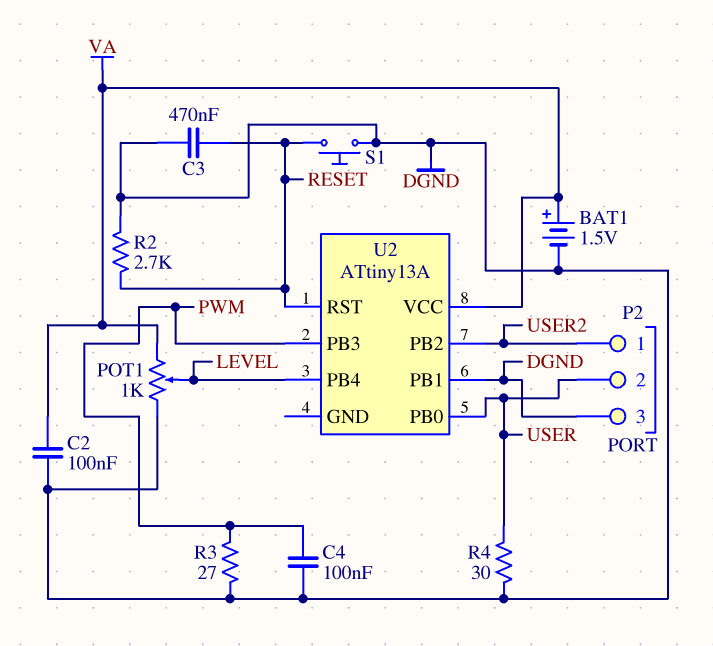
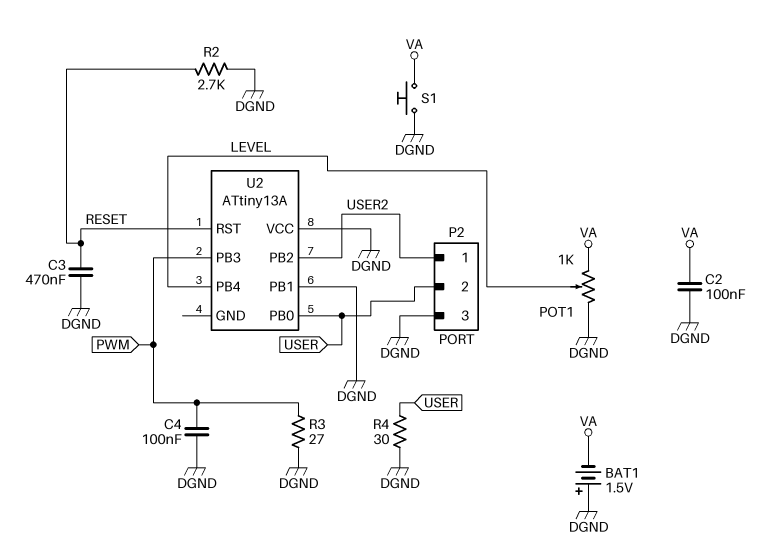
BAT1: 1.5V (plus VA, minus DGND) -> 1.5V (plus DGND, minus VA)
S1: button (DGND, RESET) -> button (DGND, VA)
U2 pin VCC: VA -> DGND

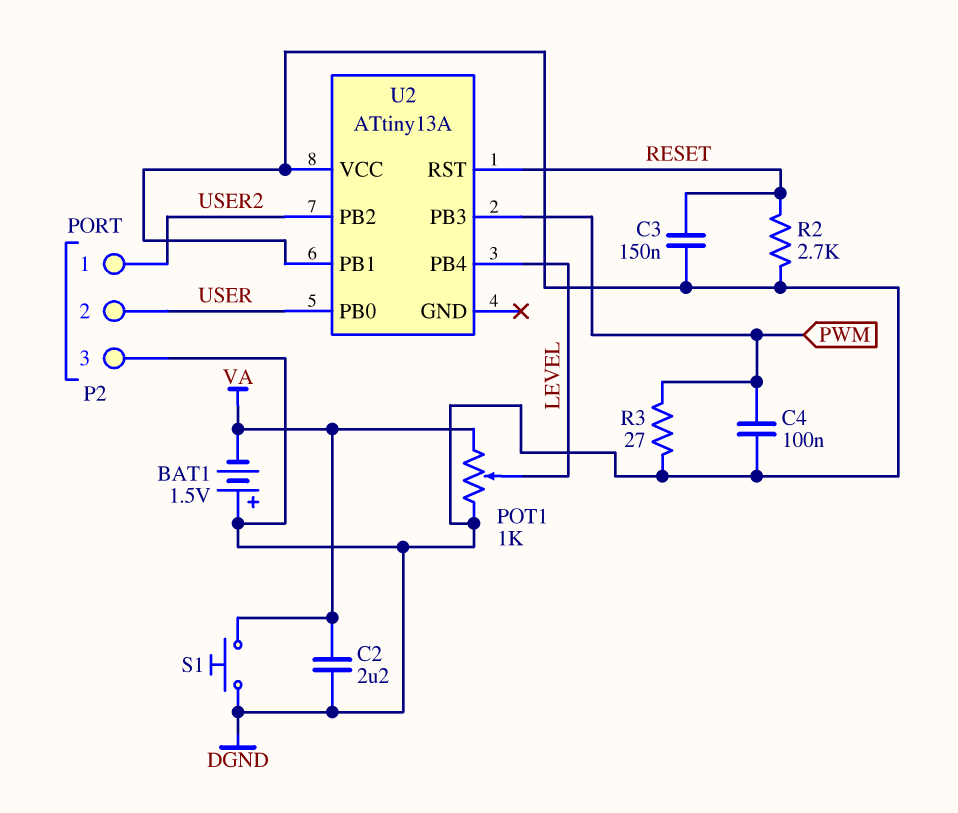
C2: 100nF (DGND, VA) -> 2.2uF (DGND, VA)
C3: 470nF (DGND, RESET) -> 150nF (DGND, RESET)
R4: 30 (DGND, USER) -> none

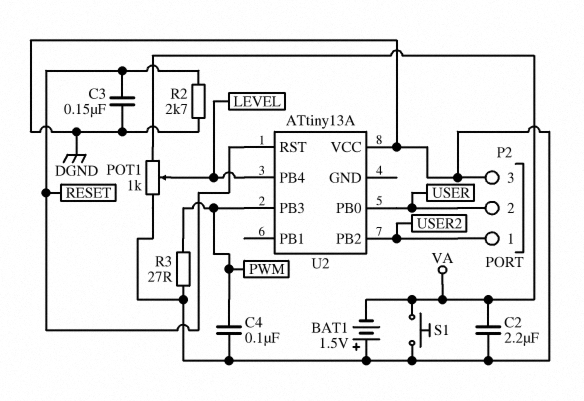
U2 pin PB1: DGND -> none

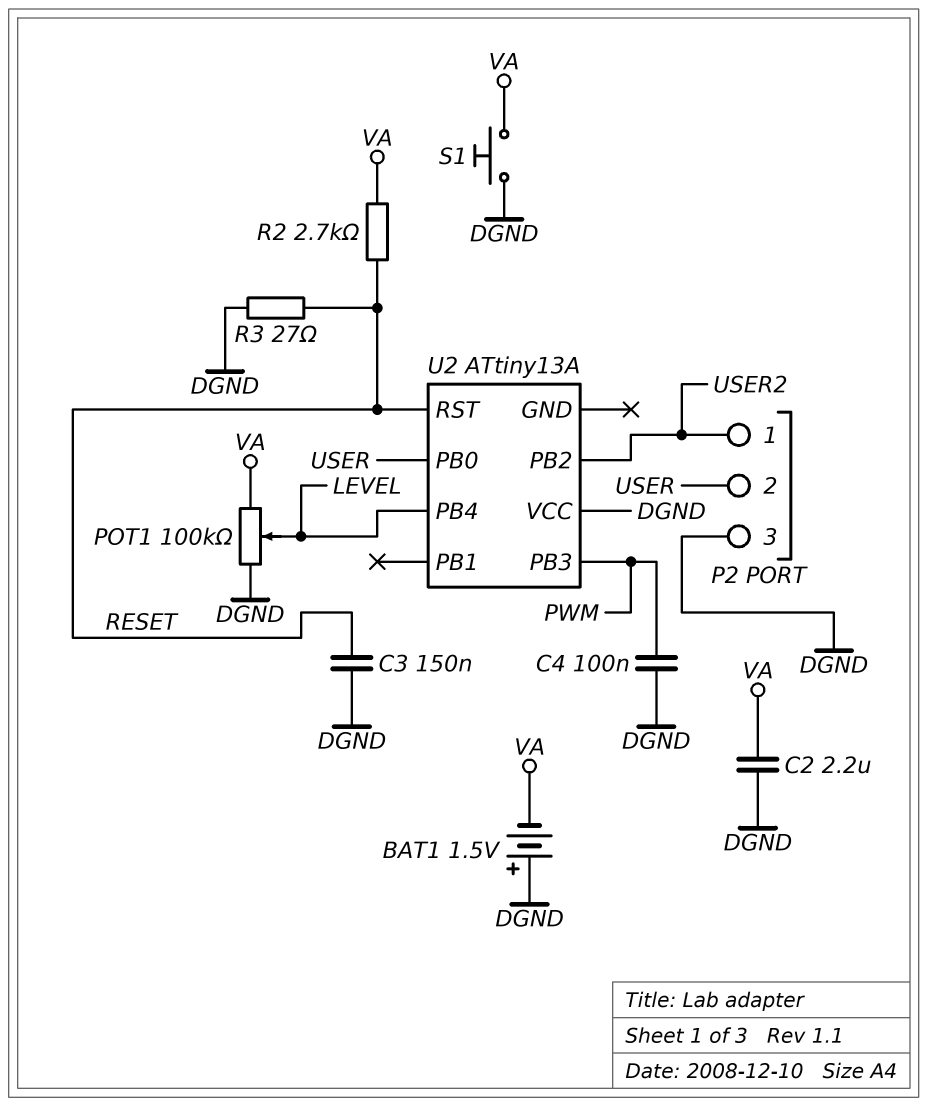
POT1: 1k (DGND, VA, wiper LEVEL) -> 100k (DGND, VA, wiper LEVEL)
R2: 2.7k (DGND, RESET) -> 2.7k (RESET, VA)
R3: 27 (DGND, PWM) -> 27 (DGND, RESET)

